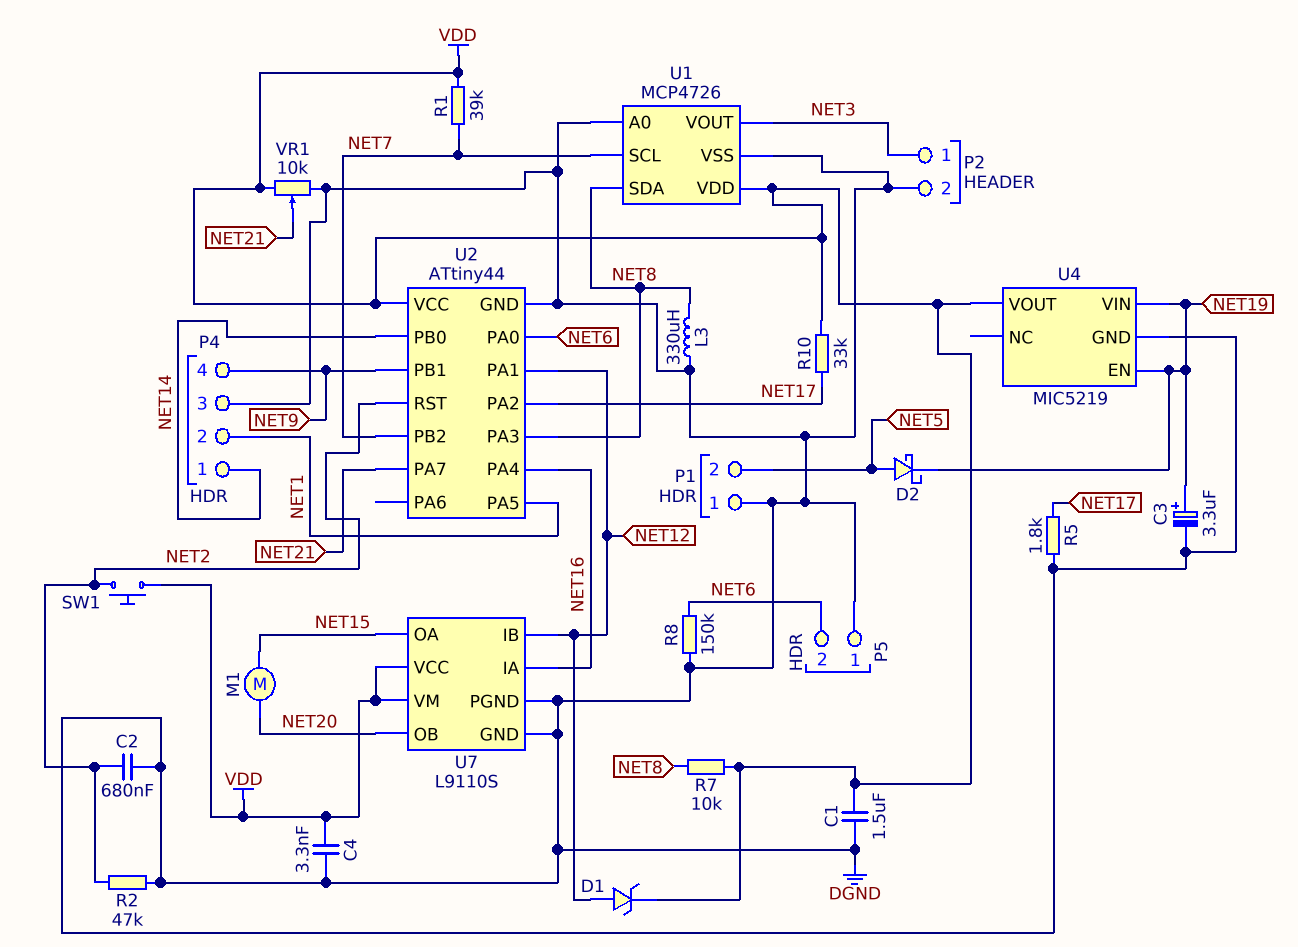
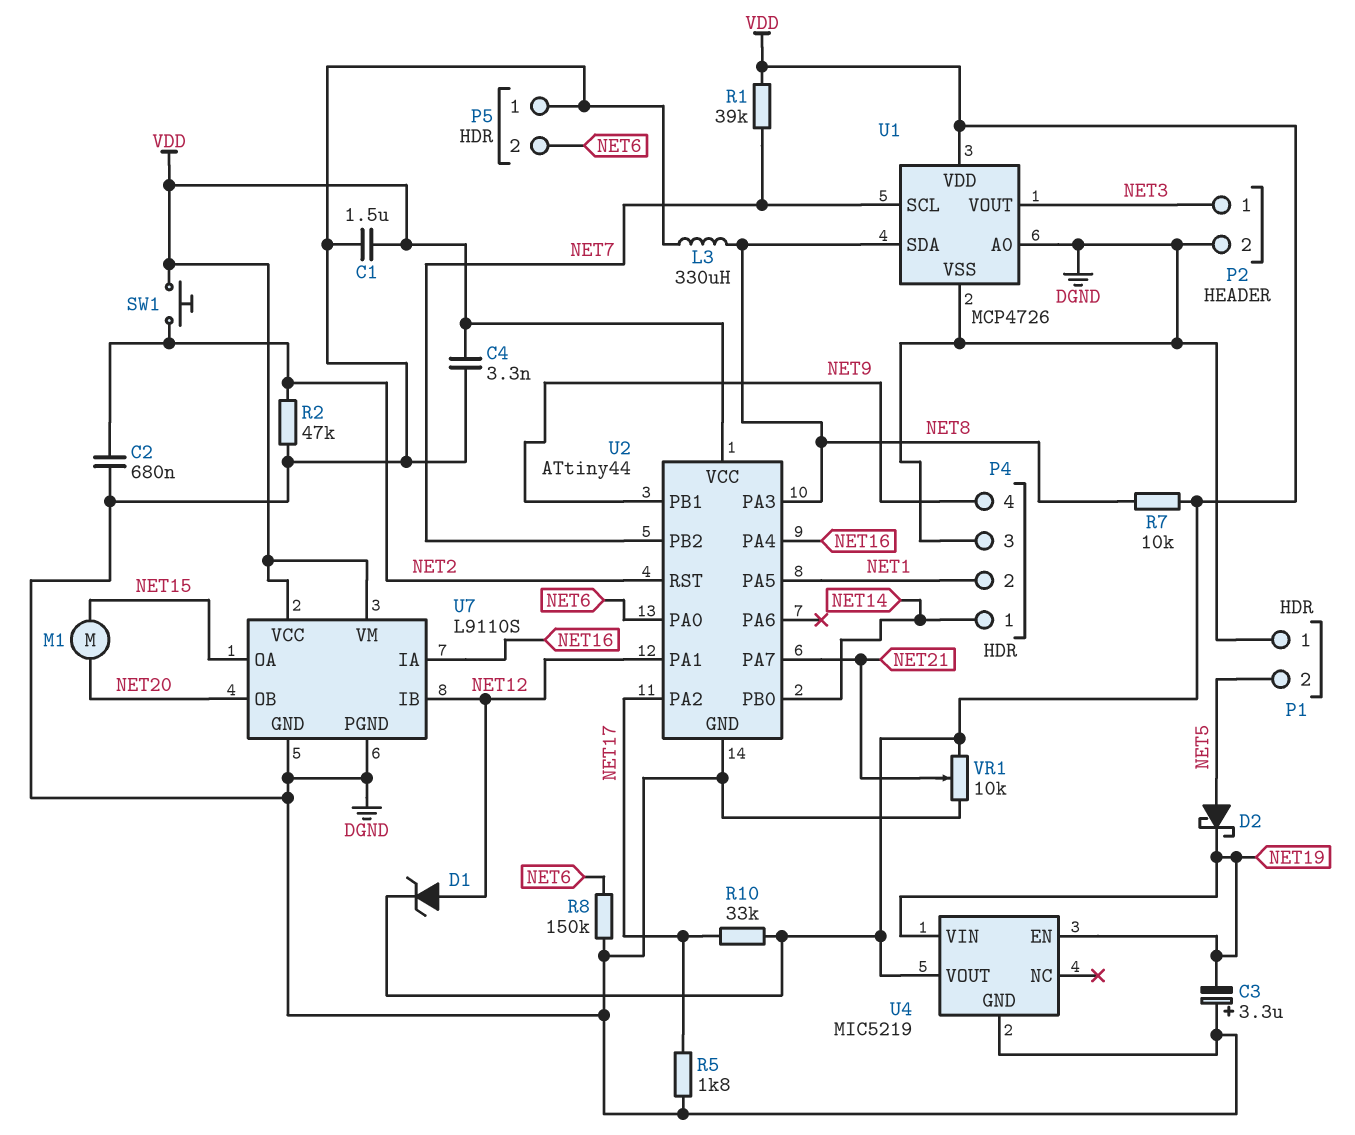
C3: 3.3uF (plus NET19, minus DGND) -> 3.3uF (plus DGND, minus NET19)

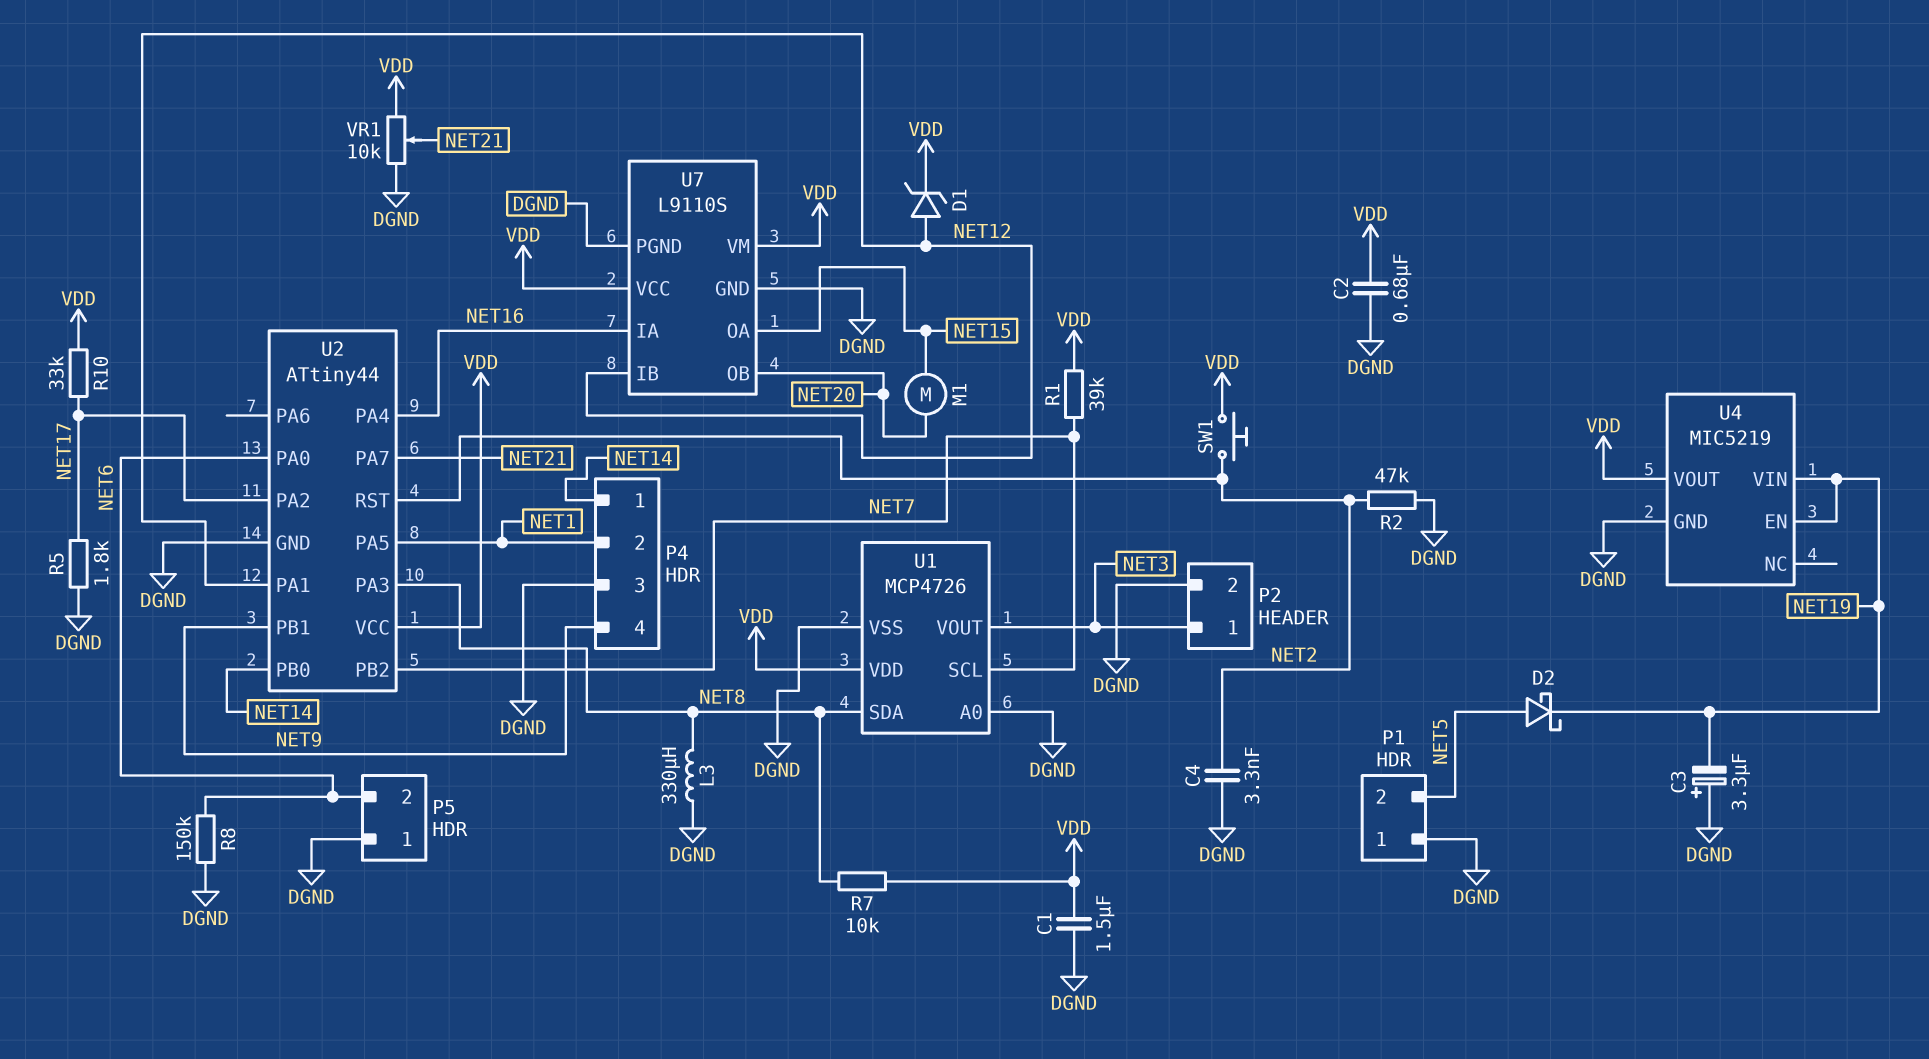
C2: 680nF (DGND, NET2) -> 680nF (DGND, VDD)
C4: 3.3nF (DGND, VDD) -> 3.3nF (DGND, NET2)

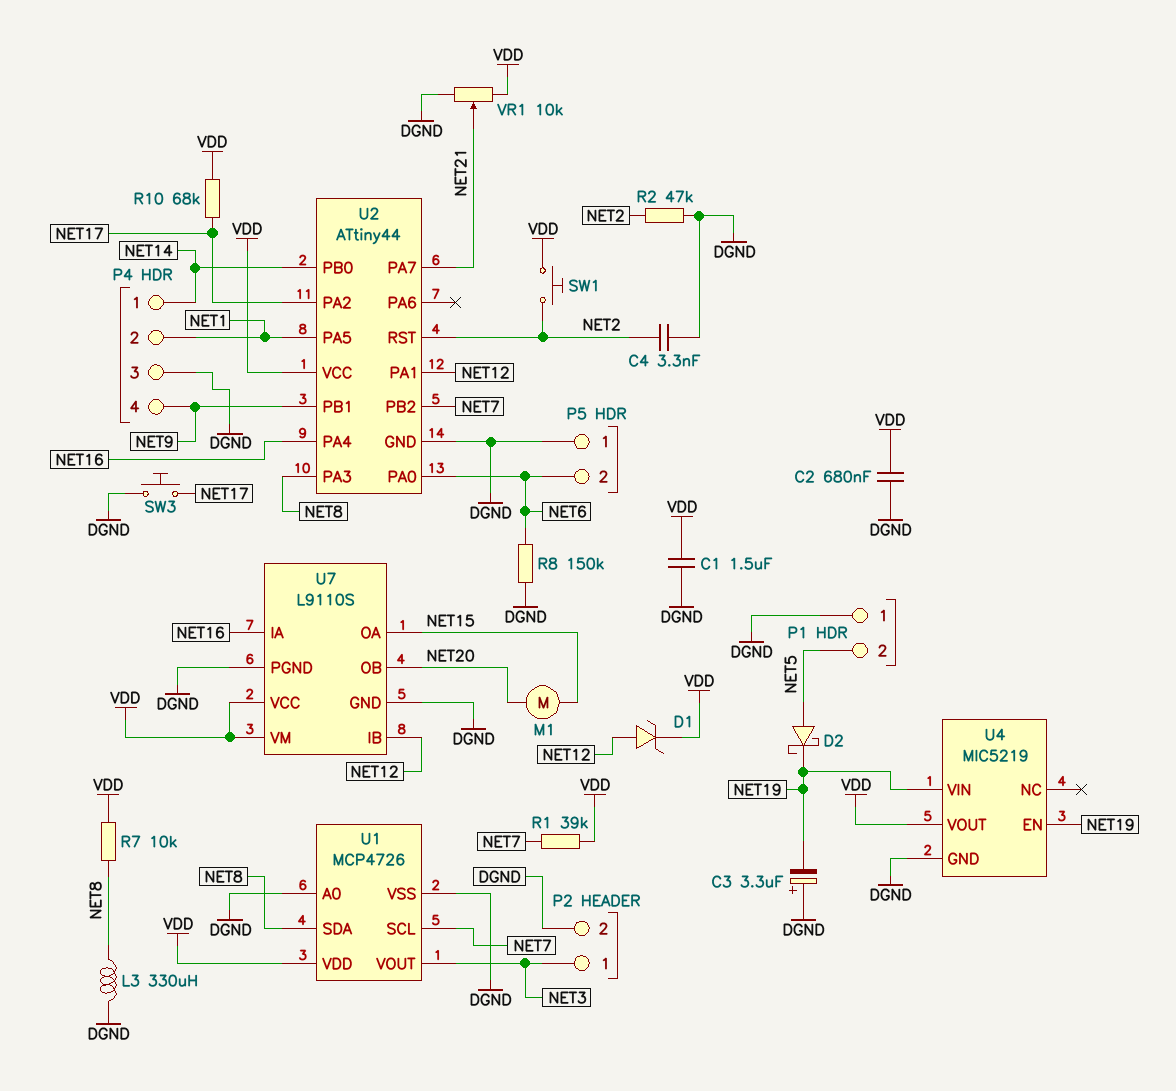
R5: 1.8k (DGND, NET17) -> none
R10: 33k (NET17, VDD) -> 68k (NET17, VDD)
SW3: none -> button (DGND, NET17)

